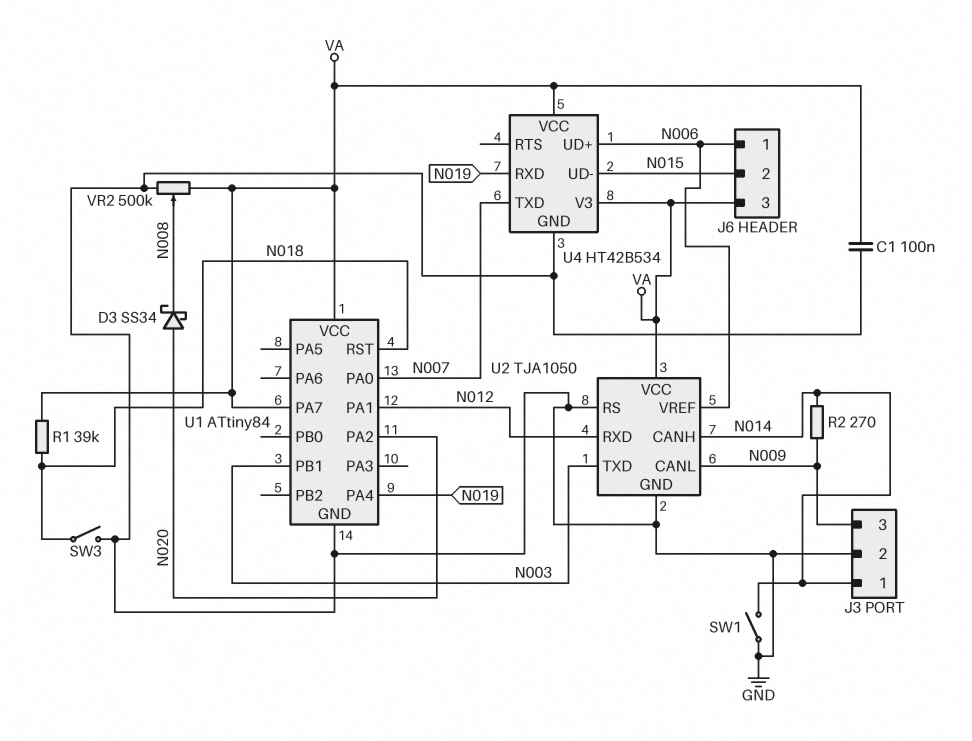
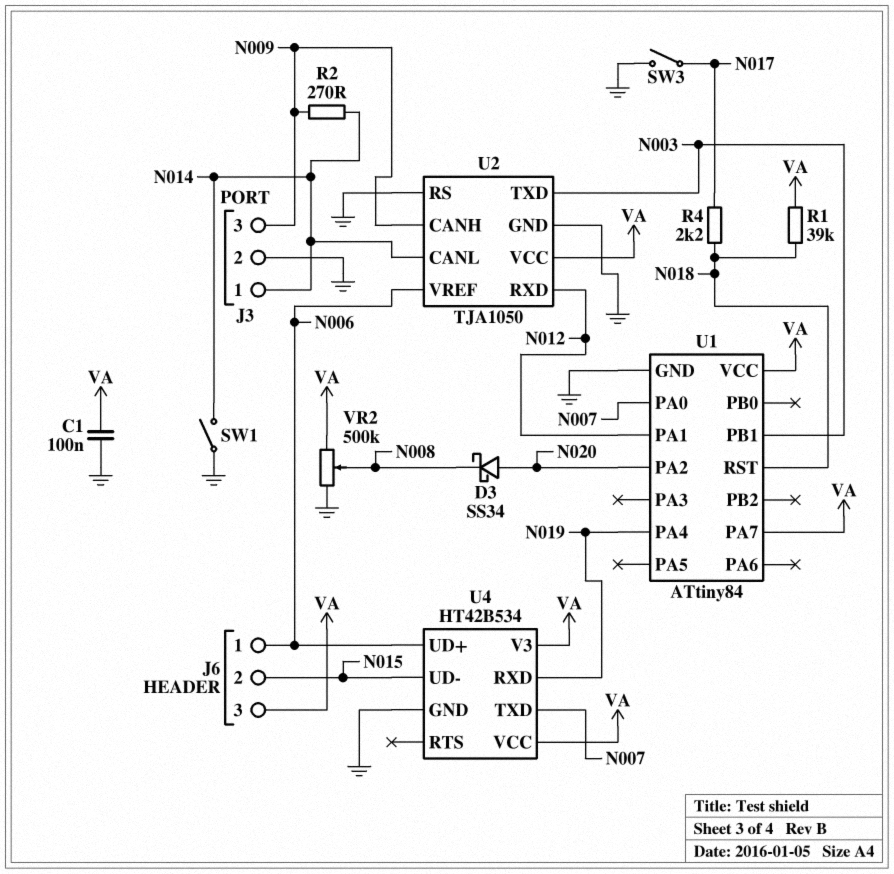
R4: none -> 2.2k (N017, N018)
SW3: switch (GND, N018) -> switch (GND, N017)
U2 pin CANH: N014 -> N009
U2 pin CANL: N009 -> N014

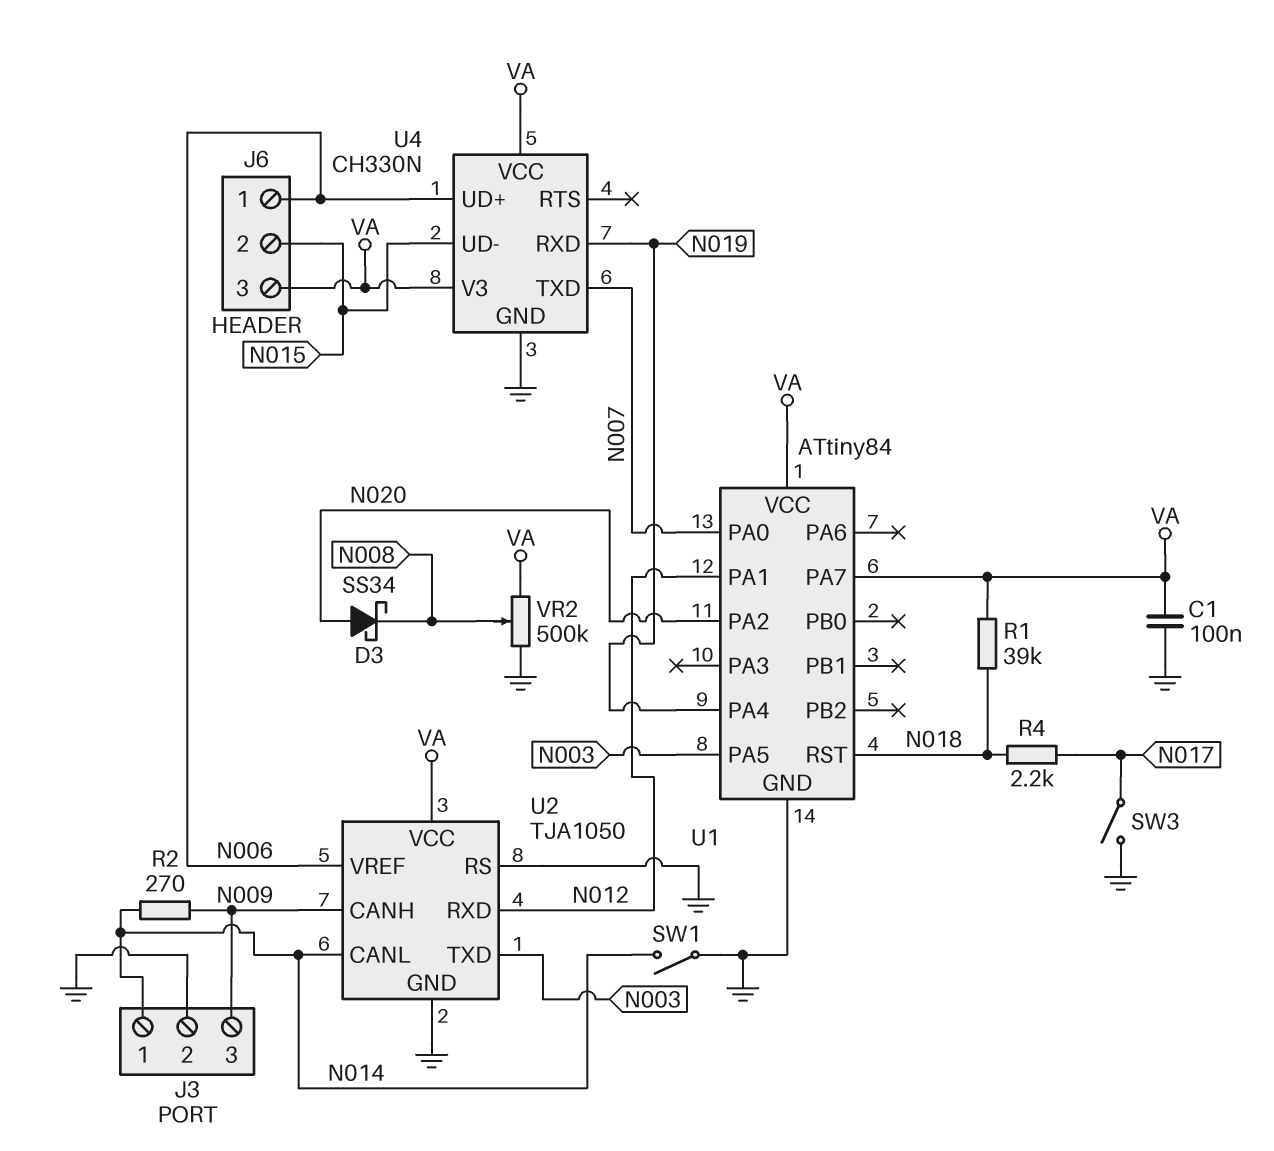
U1 pin PA5: none -> N003
U1 pin PB1: N003 -> none
U4: HT42B534 -> CH330N

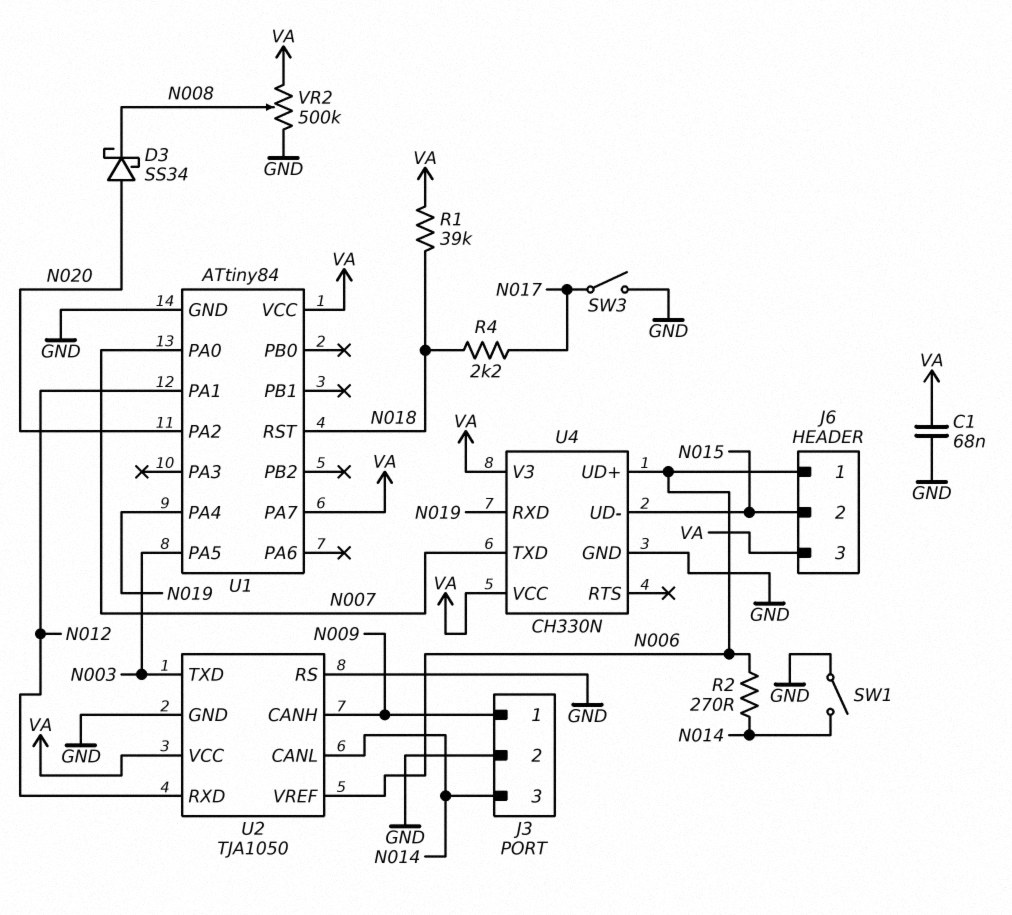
C1: 100nF (GND, VA) -> 68nF (GND, VA)
J3 pin 1: N014 -> N009
J3 pin 3: N009 -> N014
R2: 270 (N009, N014) -> 270 (N006, N014)

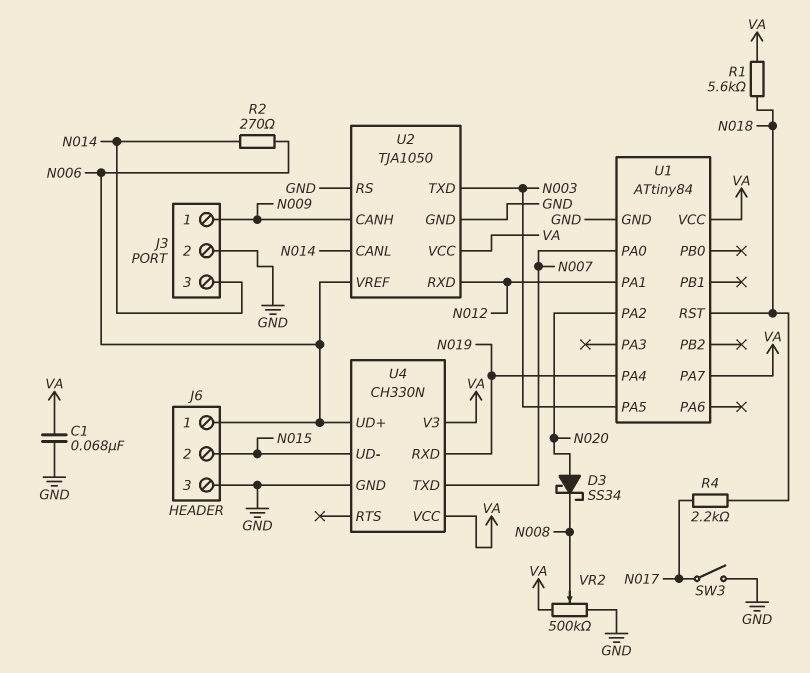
J6 pin 3: VA -> GND
R1: 39k (N018, VA) -> 5.6k (N018, VA)
SW1: switch (GND, N014) -> none

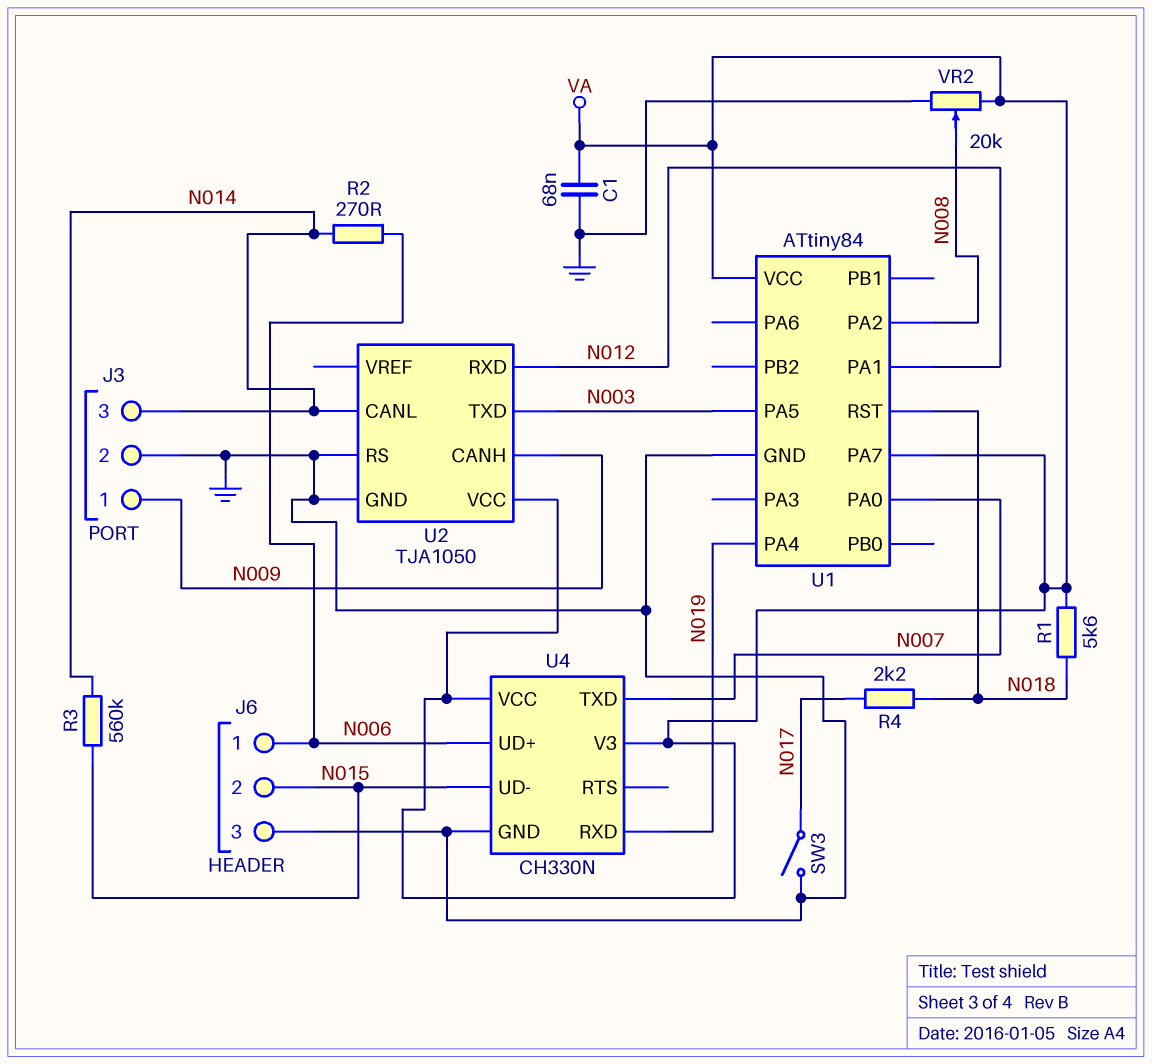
D3: schottky SS34 (A N020, K N008) -> none
R3: none -> 560k (N014, N015)
U1 pin PA2: N020 -> N008
U2 pin VREF: N006 -> none
VR2: 500k (GND, VA, wiper N008) -> 20k (GND, VA, wiper N008)

